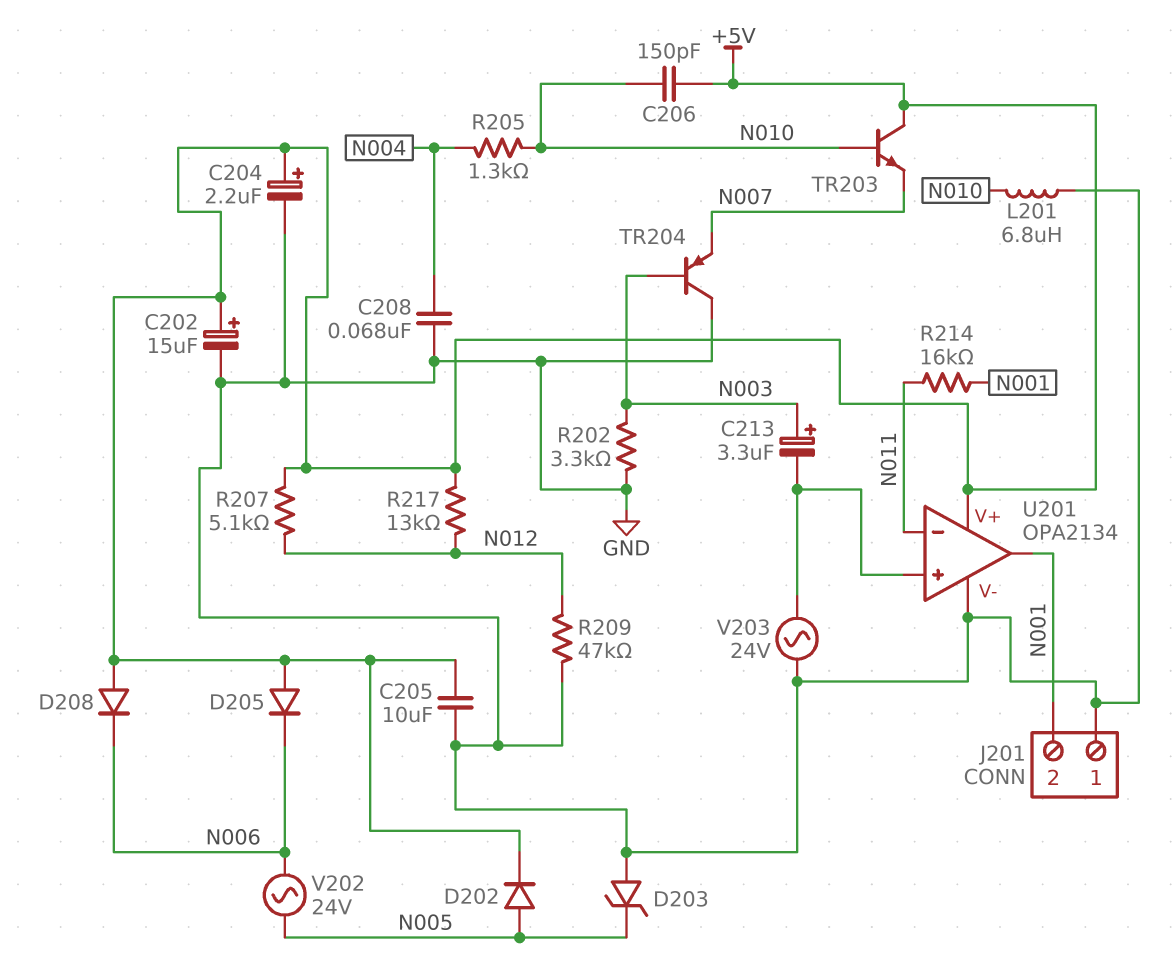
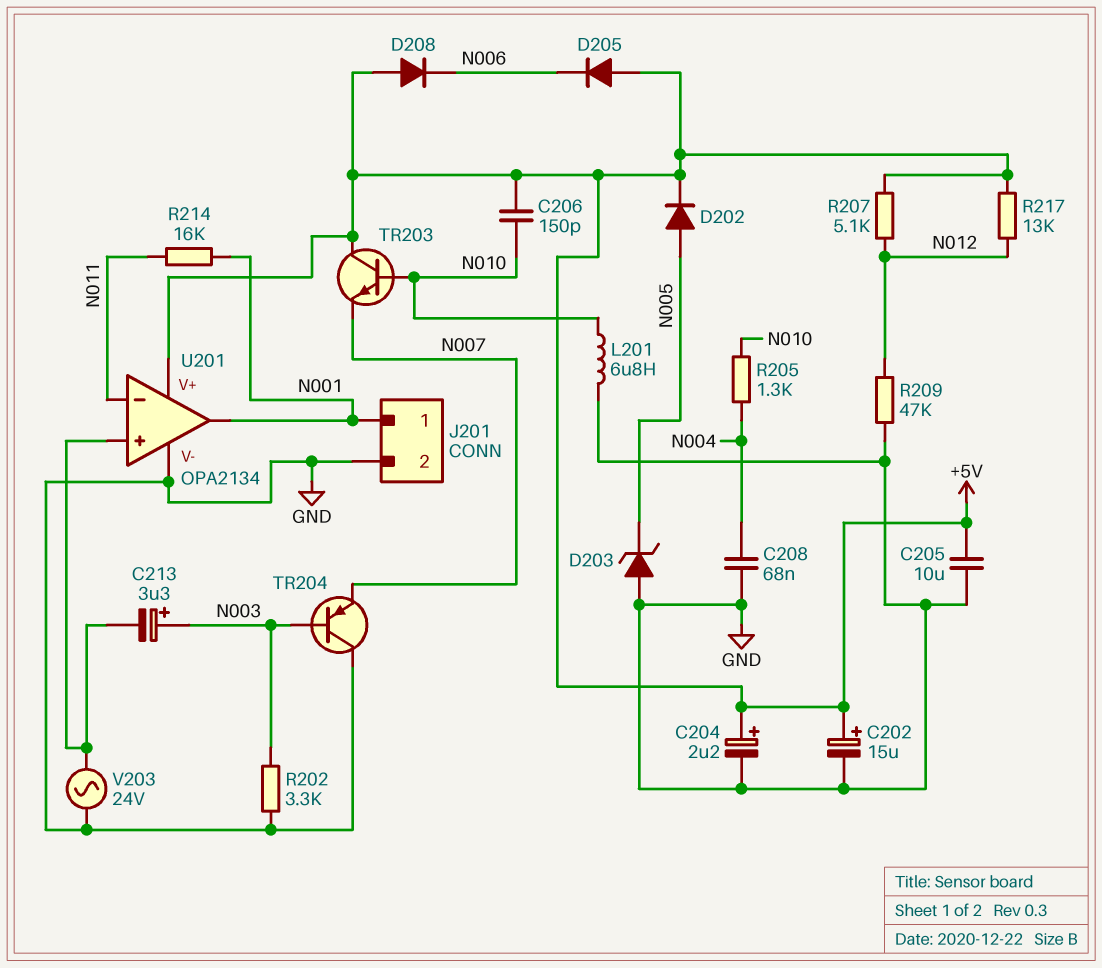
J201 pin 1: GND -> N001
J201 pin 2: N001 -> GND
V202: AC 24V (N005, N006) -> none

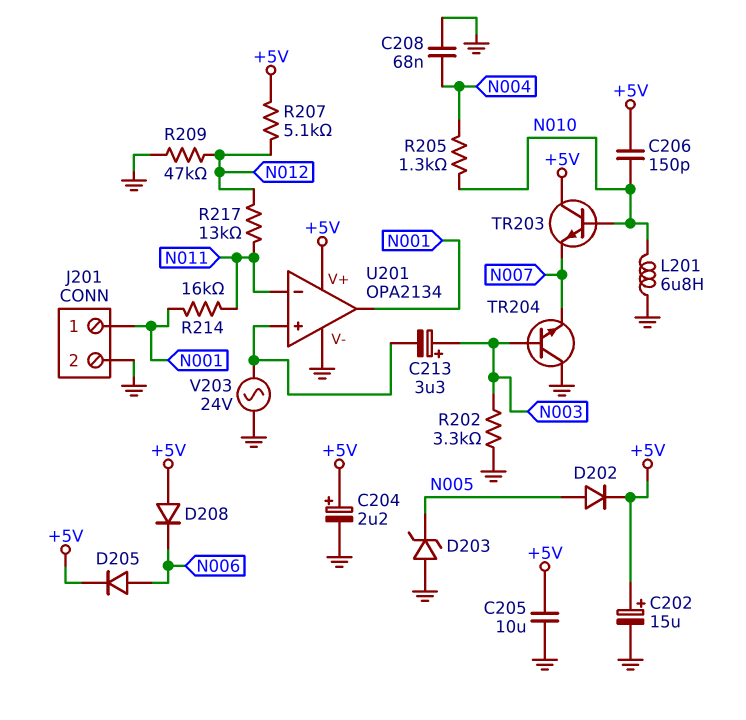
D205: diode (A +5V, K N006) -> diode (A N006, K +5V)
R217: 13k (+5V, N012) -> 13k (N011, N012)
TR204: PNP (B N003, C GND, E N007) -> NPN (B N003, C GND, E N007)

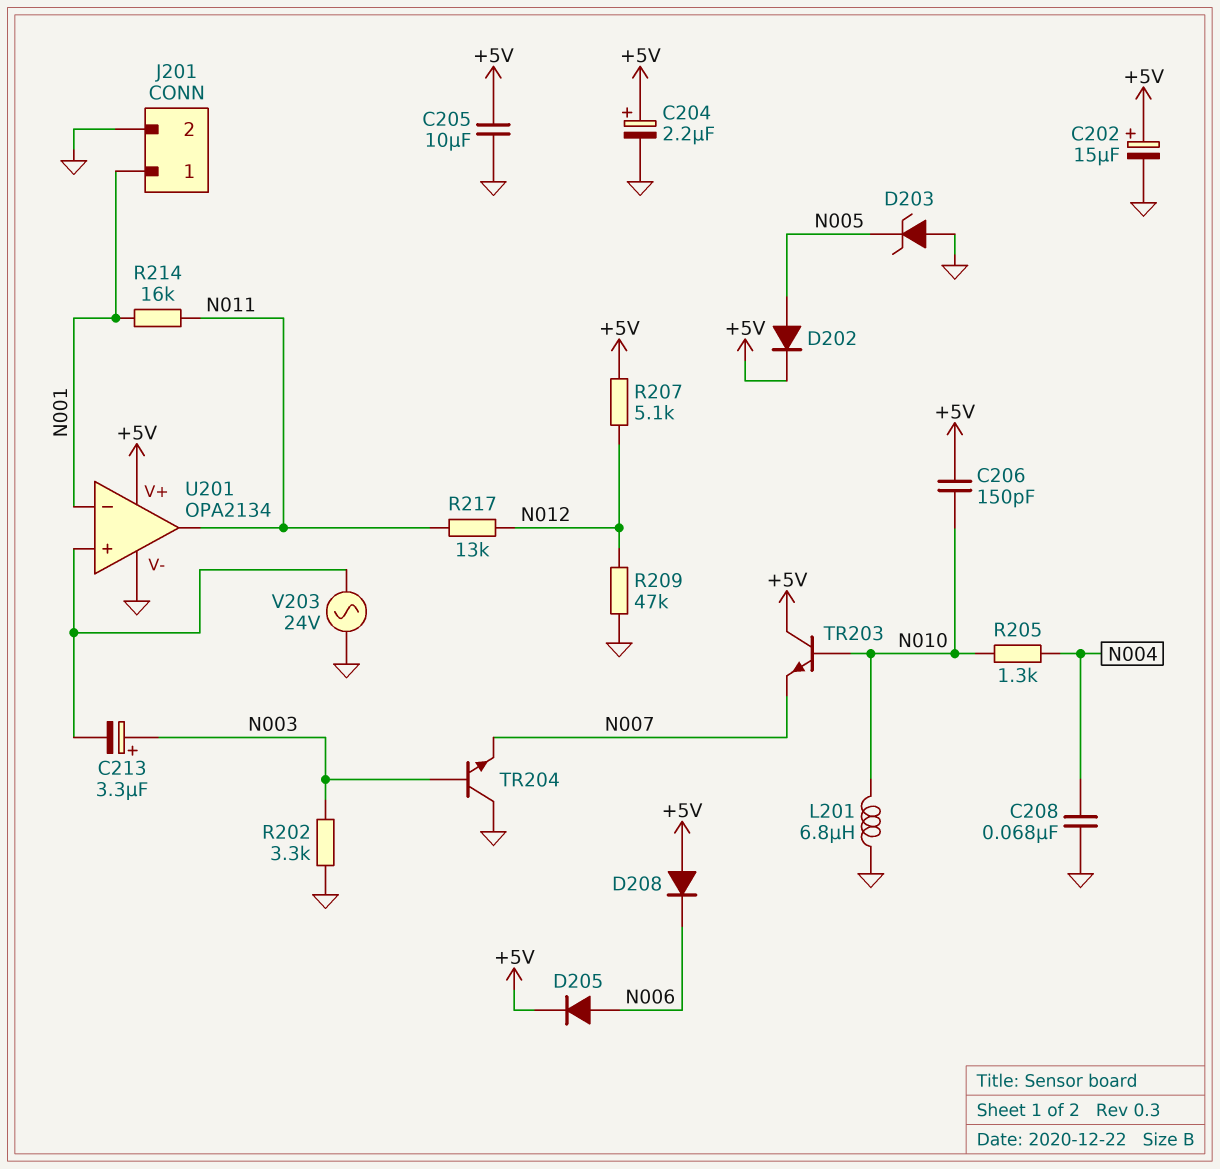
U201 pin in-: N011 -> N001
U201 pin out: N001 -> N011

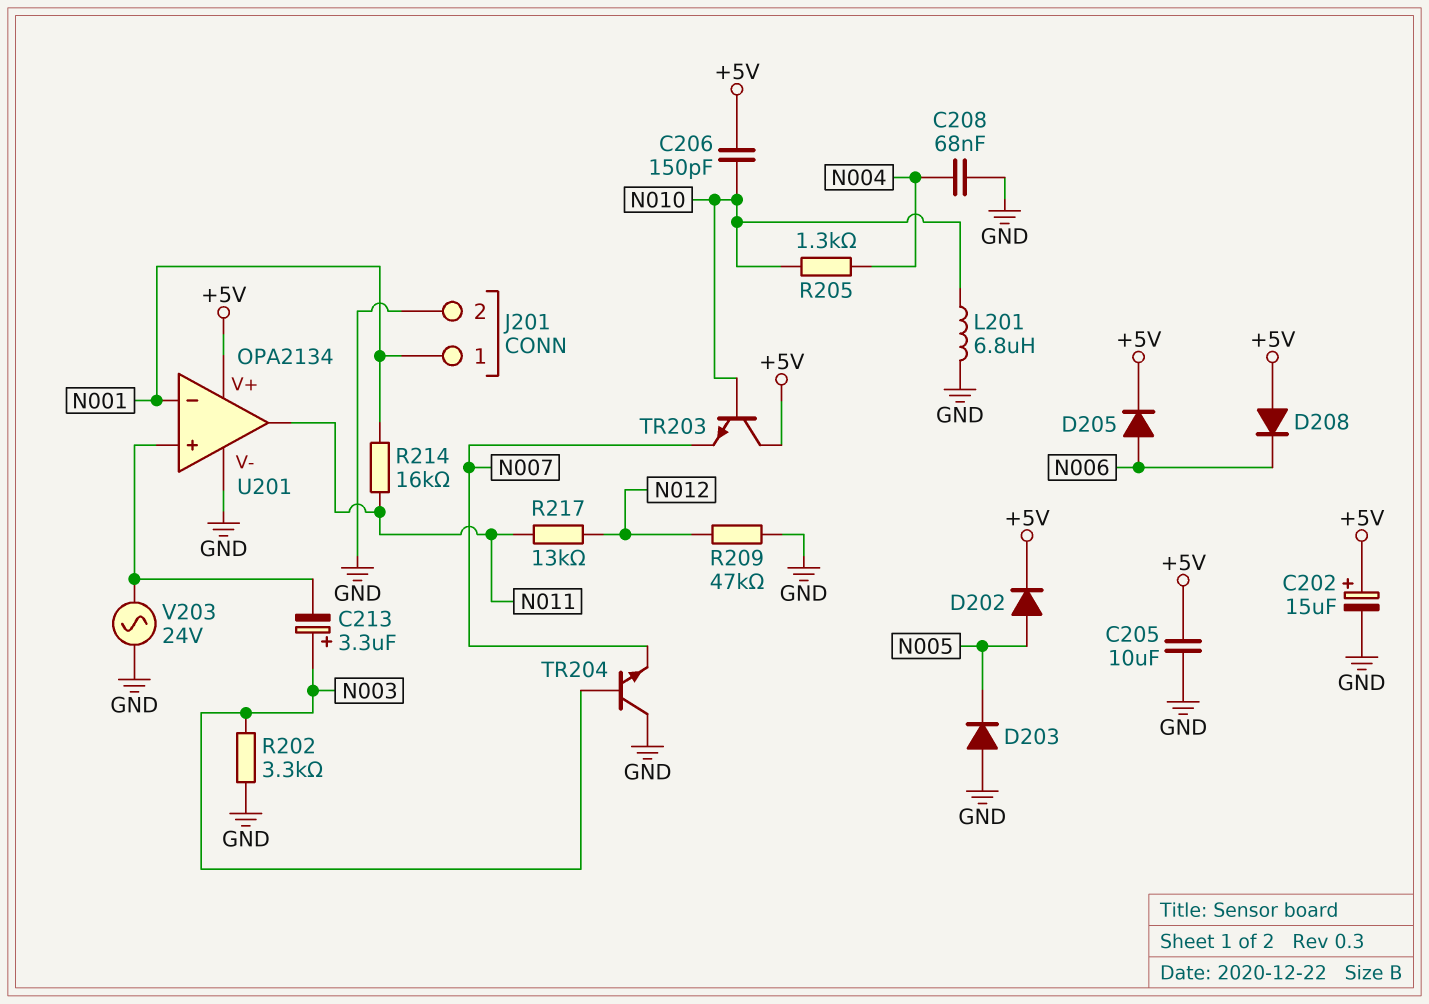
C204: 2.2uF (plus +5V, minus GND) -> none
D203: zener (A GND, K N005) -> diode (A GND, K N005)
R207: 5.1k (+5V, N012) -> none

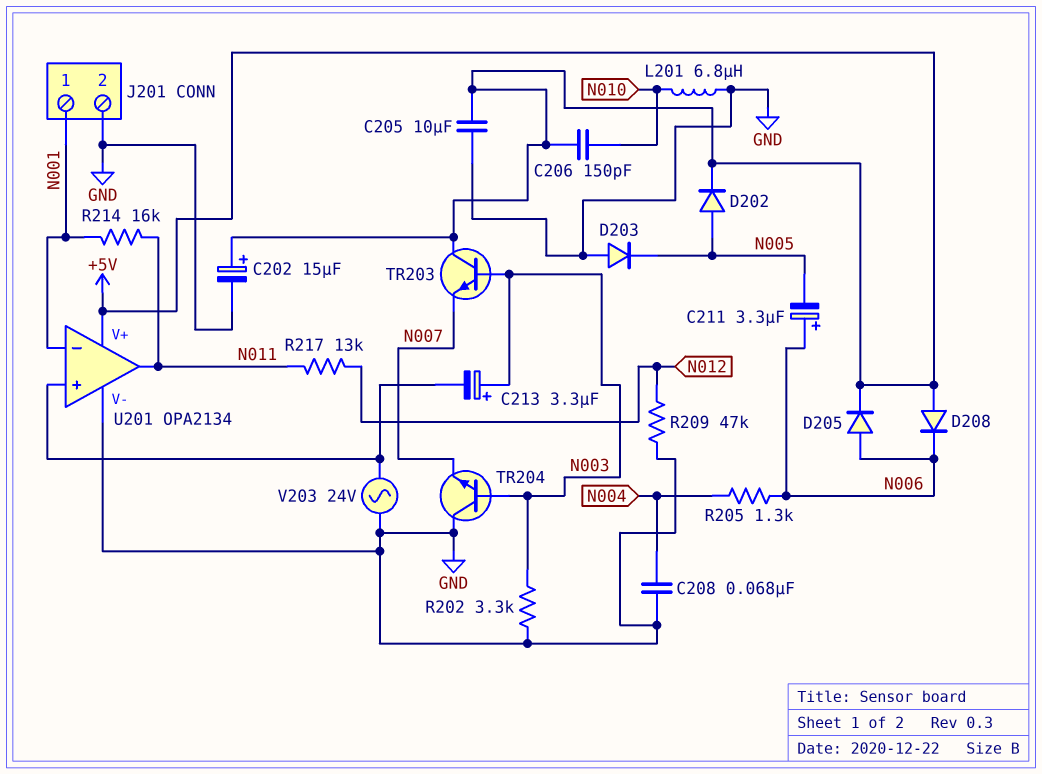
C211: none -> 3.3uF (plus N006, minus N005)
R205: 1.3k (N004, N010) -> 1.3k (N004, N006)
TR203: NPN (B N010, C +5V, E N007) -> NPN (B N003, C +5V, E N007)

